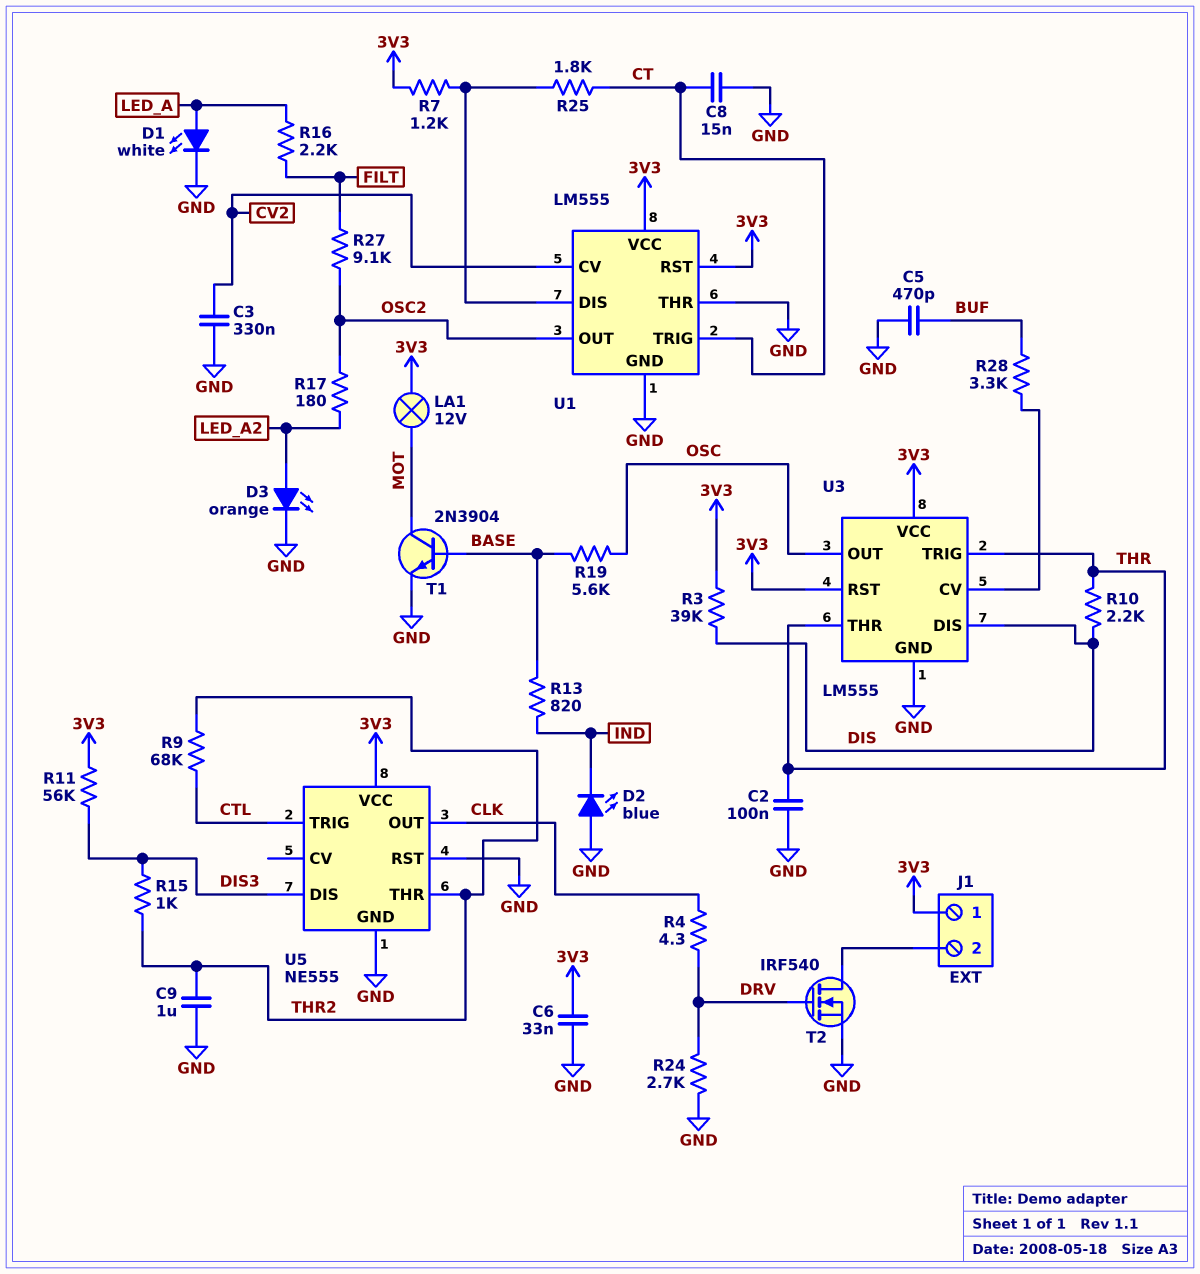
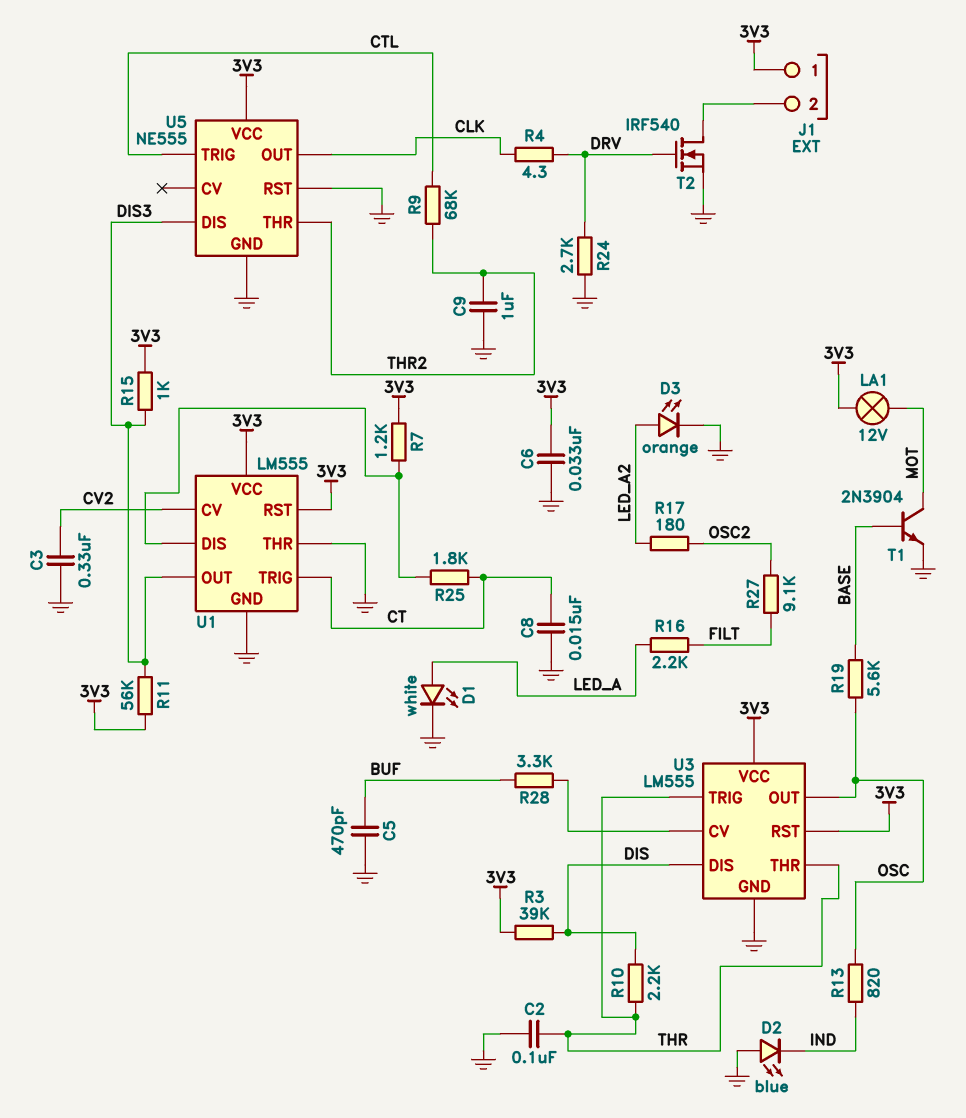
R13: 820 (BASE, IND) -> 820 (IND, OSC)
R15: 1k (DIS3, THR2) -> 1k (3V3, DIS3)
U1 pin OUT: OSC2 -> DIS3

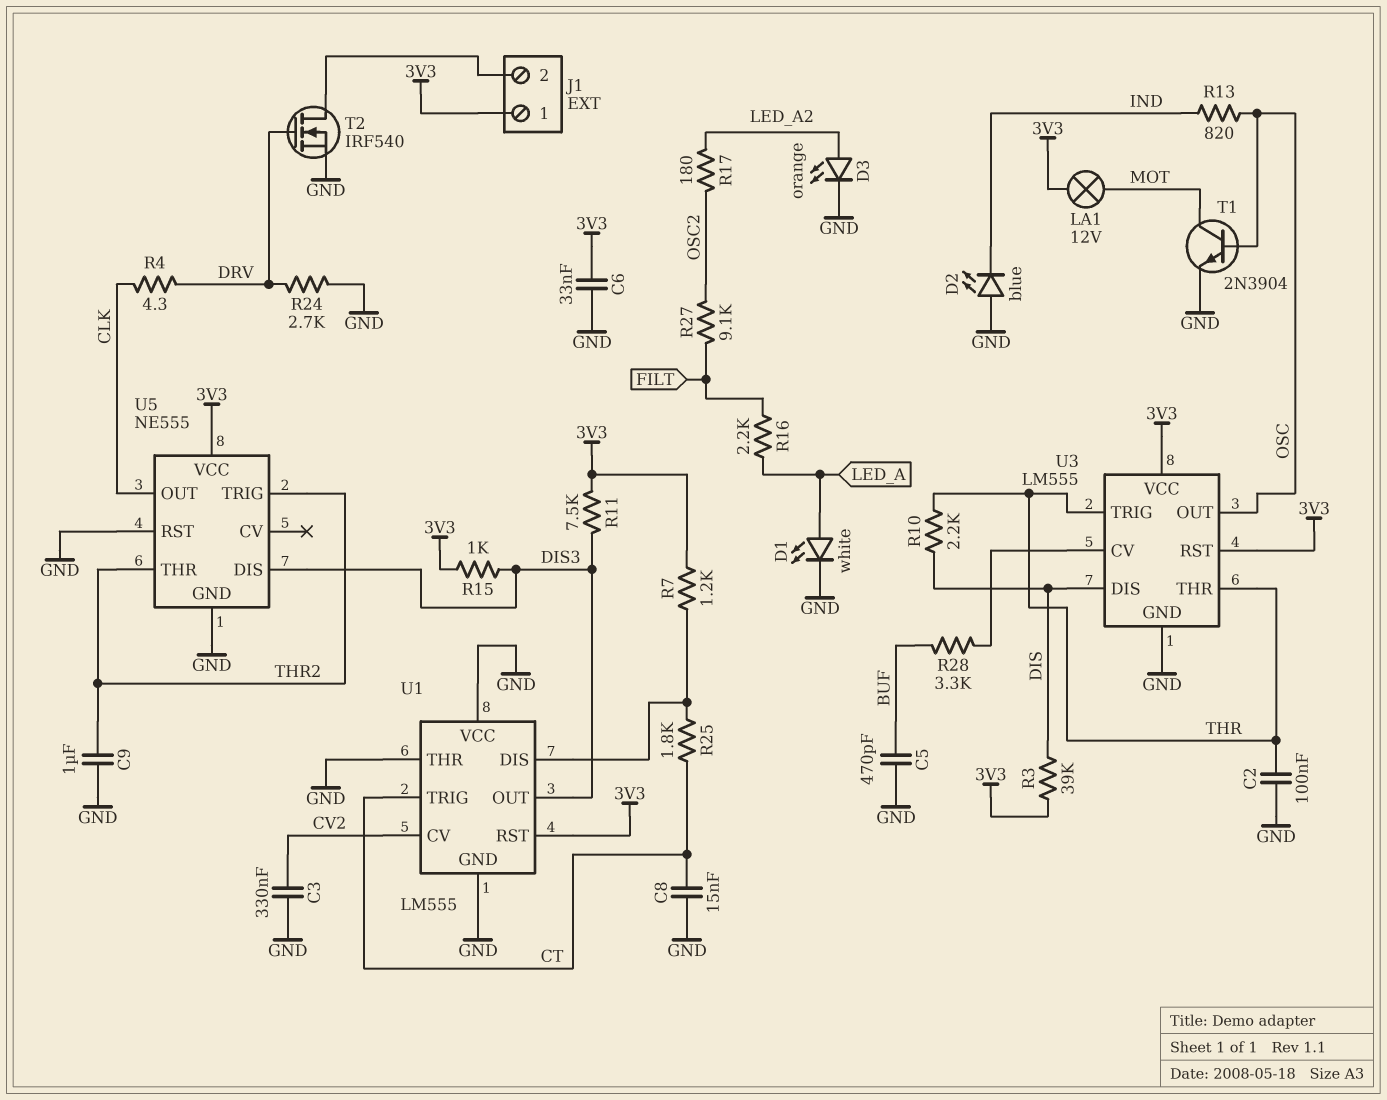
R9: 68k (CTL, THR2) -> none
R11: 56k (3V3, DIS3) -> 7.5k (3V3, DIS3)
R19: 5.6k (BASE, OSC) -> none
T1: NPN 2N3904 (B BASE, C MOT, E GND) -> NPN 2N3904 (B OSC, C MOT, E GND)
U1 pin VCC: 3V3 -> GND
U5 pin TRIG: CTL -> THR2

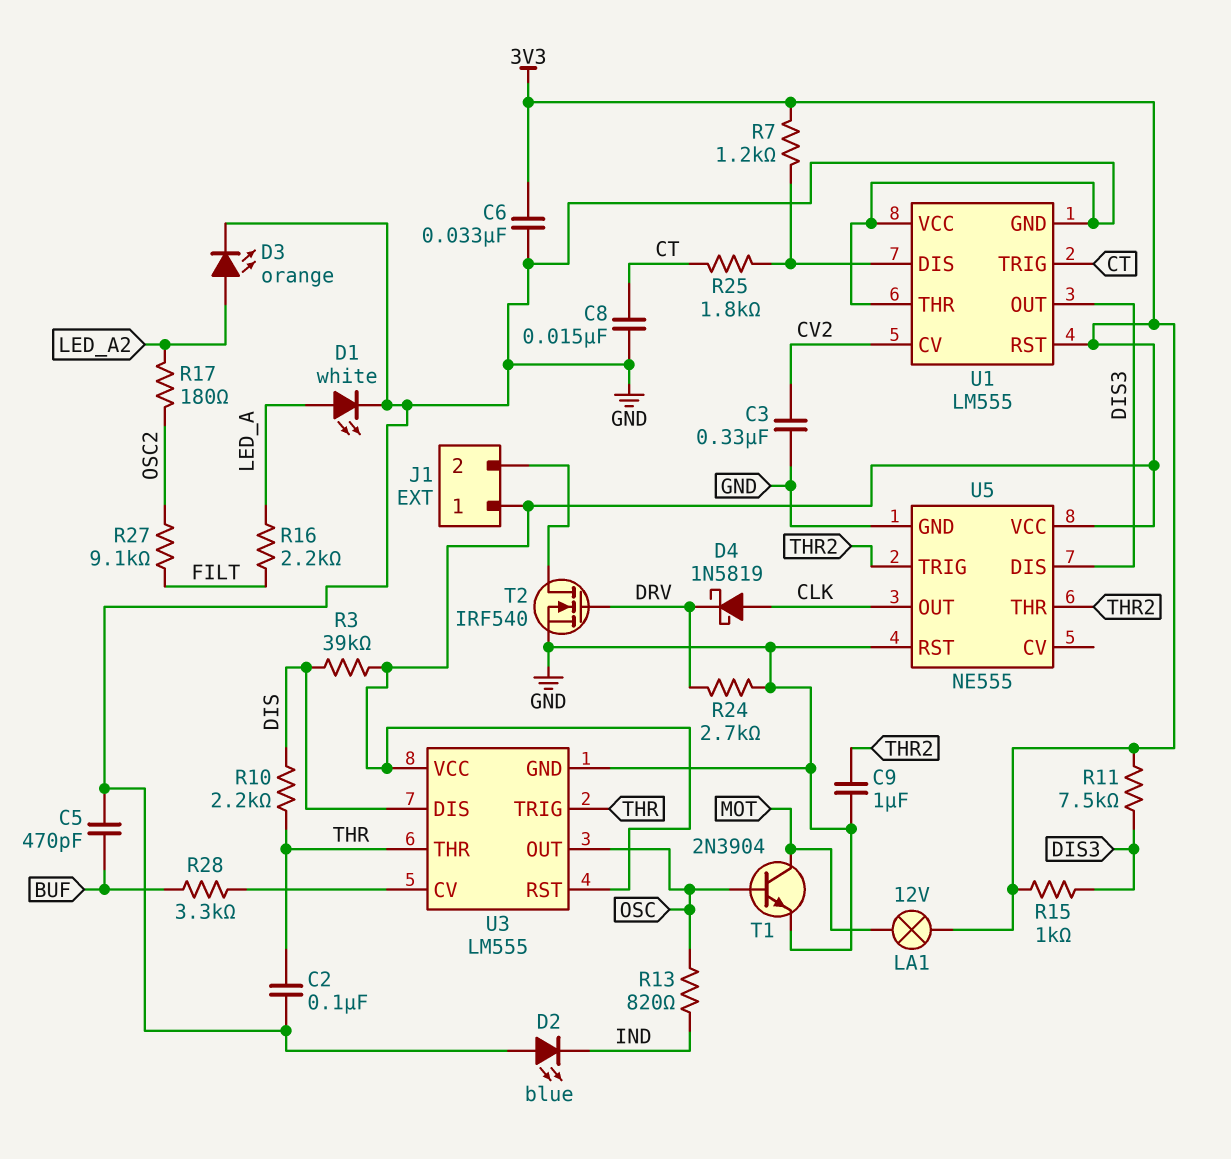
D4: none -> schottky 1N5819 (A CLK, K DRV)
R4: 4.3 (CLK, DRV) -> none

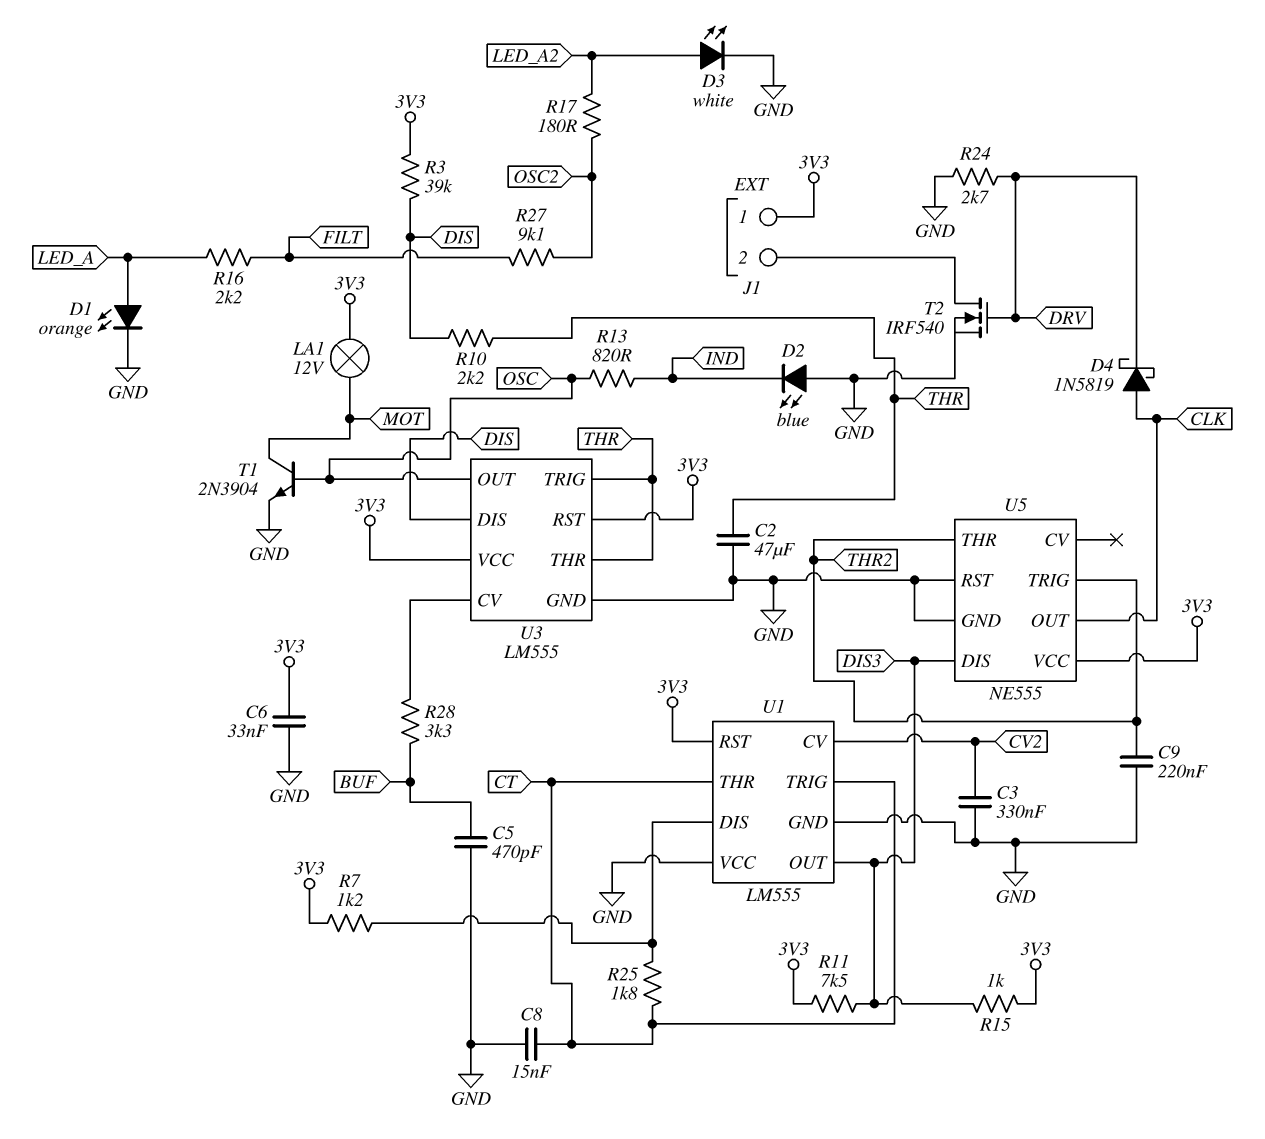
C2: 100nF (GND, THR) -> 47uF (GND, THR)
C9: 1uF (GND, THR2) -> 220nF (GND, THR2)
D1: LED white (A LED_A, K GND) -> LED orange (A LED_A, K GND)
D3: LED orange (A LED_A2, K GND) -> LED white (A LED_A2, K GND)
U1 pin THR: GND -> CT

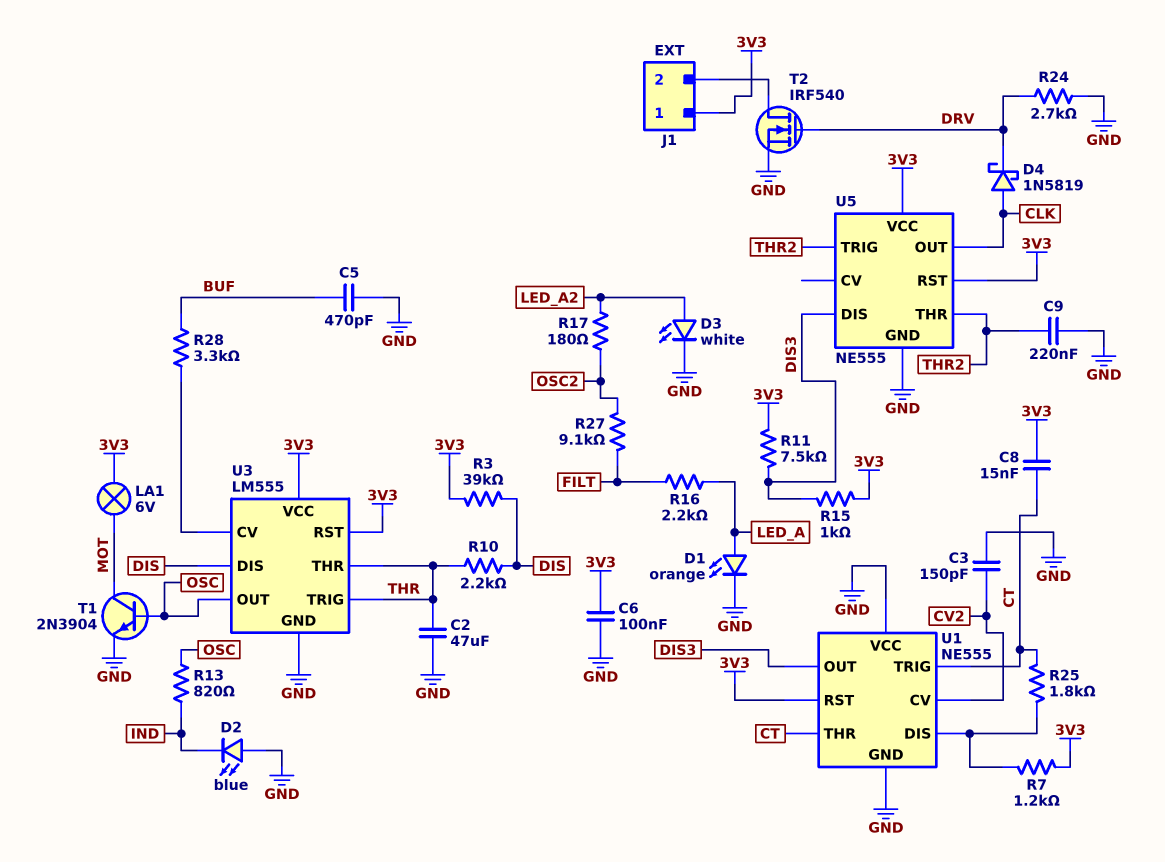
C3: 330nF (CV2, GND) -> 150pF (CV2, GND)
C6: 33nF (3V3, GND) -> 100nF (3V3, GND)
C8: 15nF (CT, GND) -> 15nF (3V3, CT)
LA1: lamp 12V (3V3, MOT) -> lamp 6V (3V3, MOT)
U1: LM555 -> NE555
U5 pin RST: GND -> 3V3

